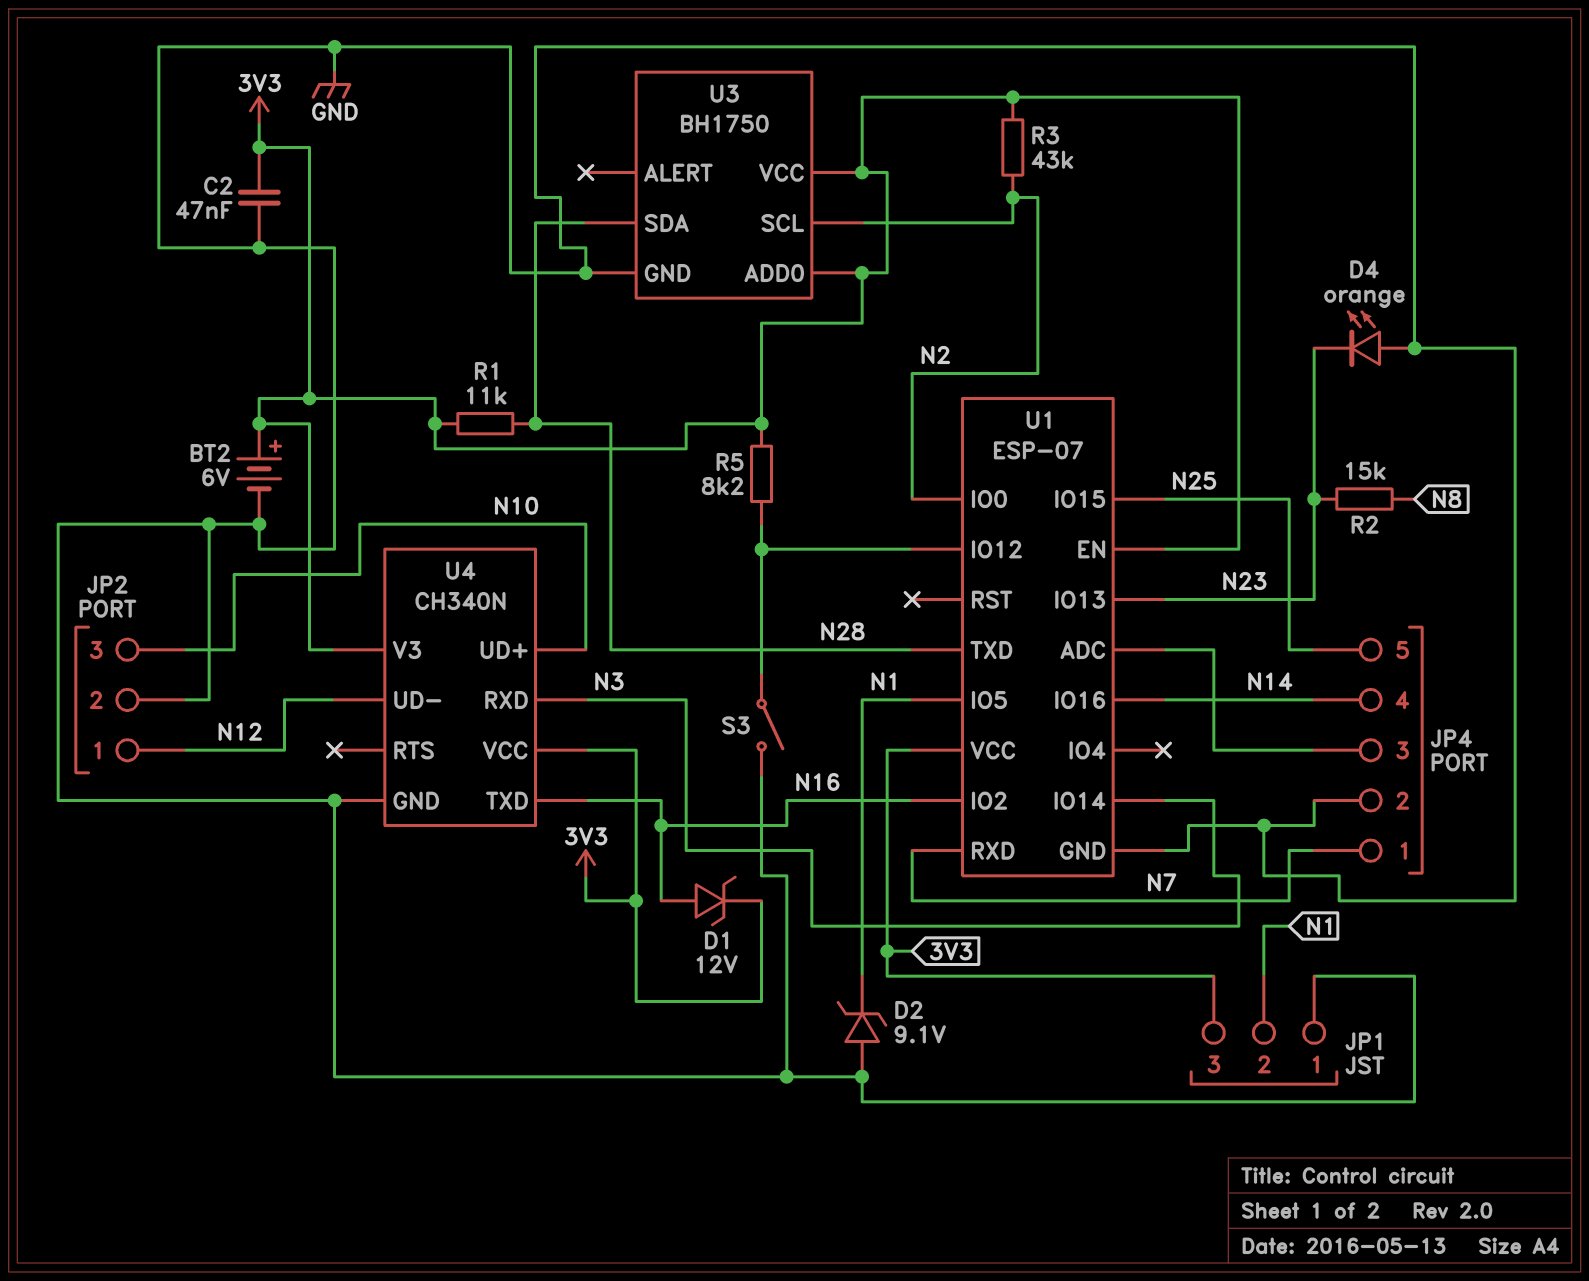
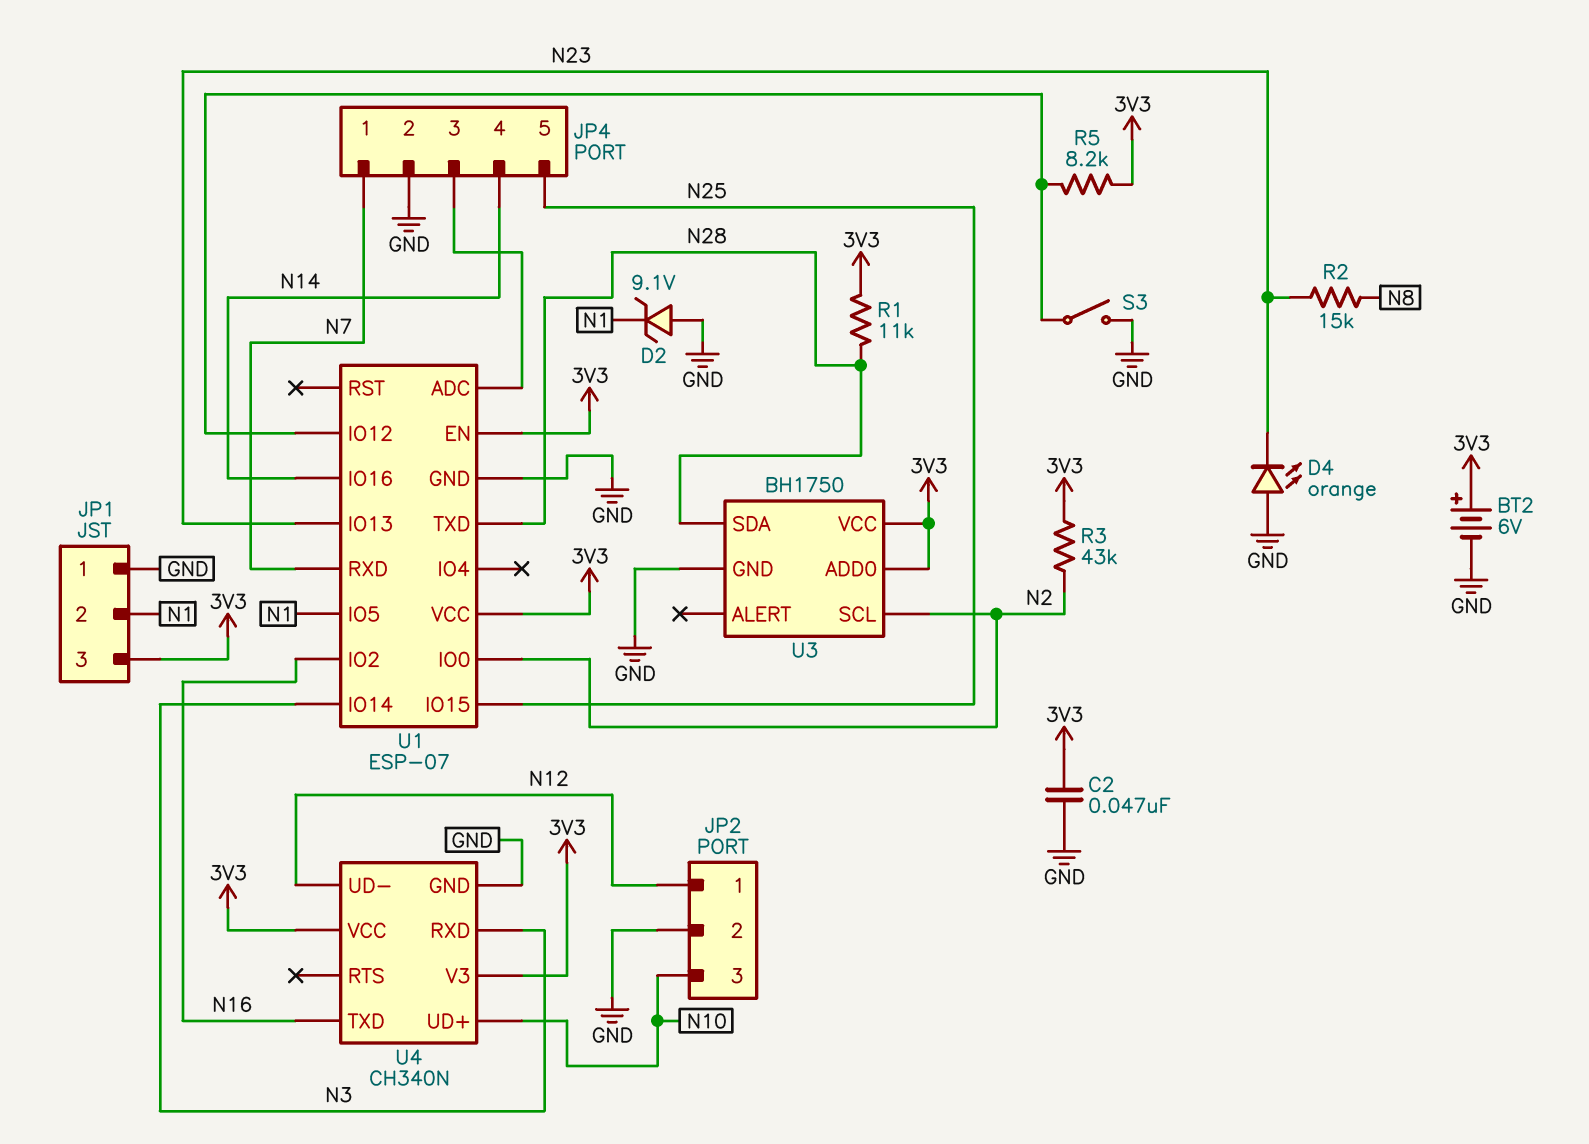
D1: zener 12V (A N16, K 3V3) -> none

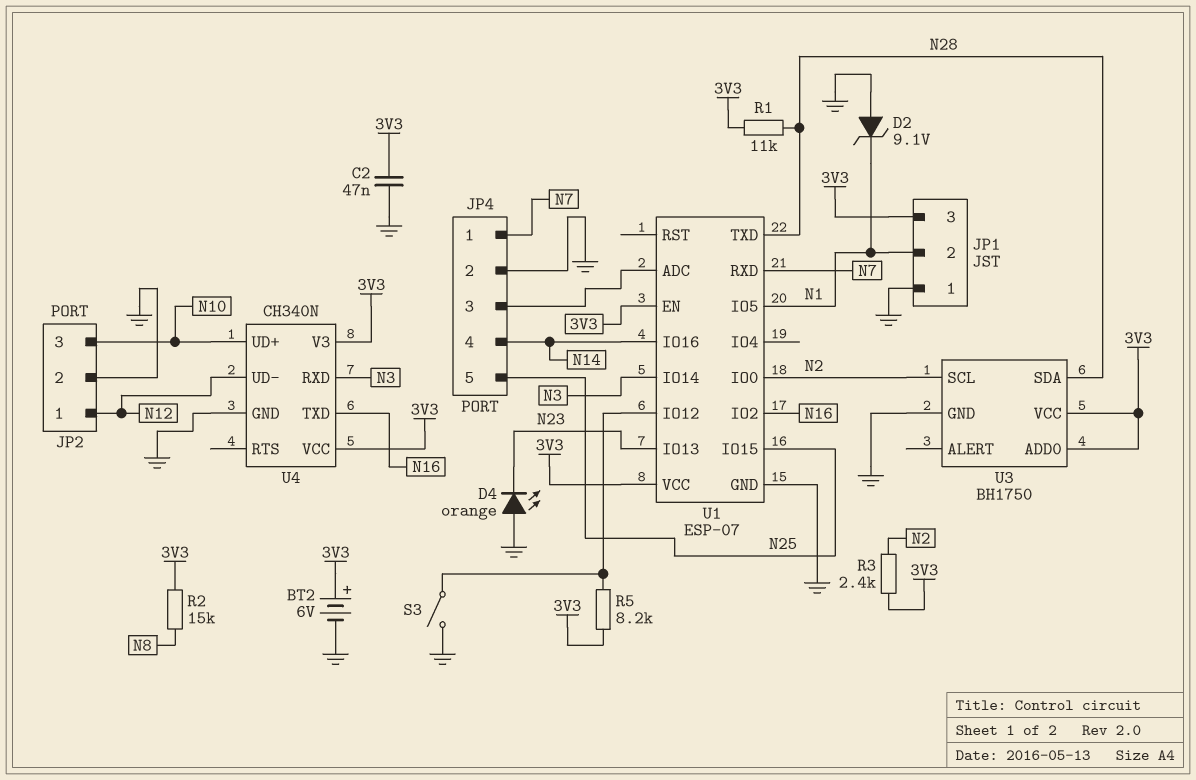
R2: 15k (N8, N23) -> 15k (3V3, N8)
R3: 43k (3V3, N2) -> 2.4k (3V3, N2)

